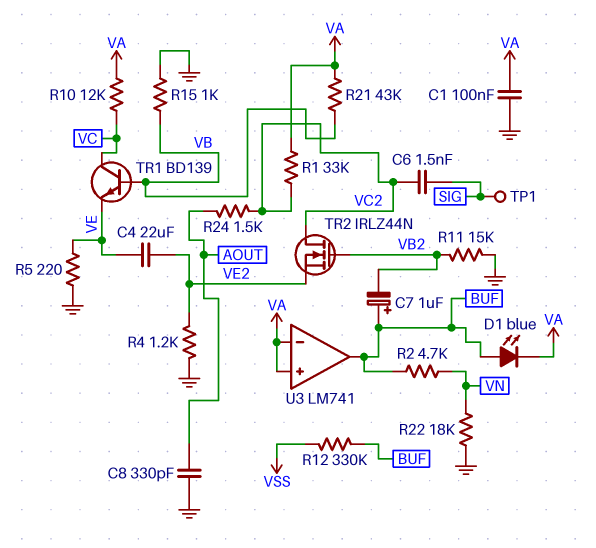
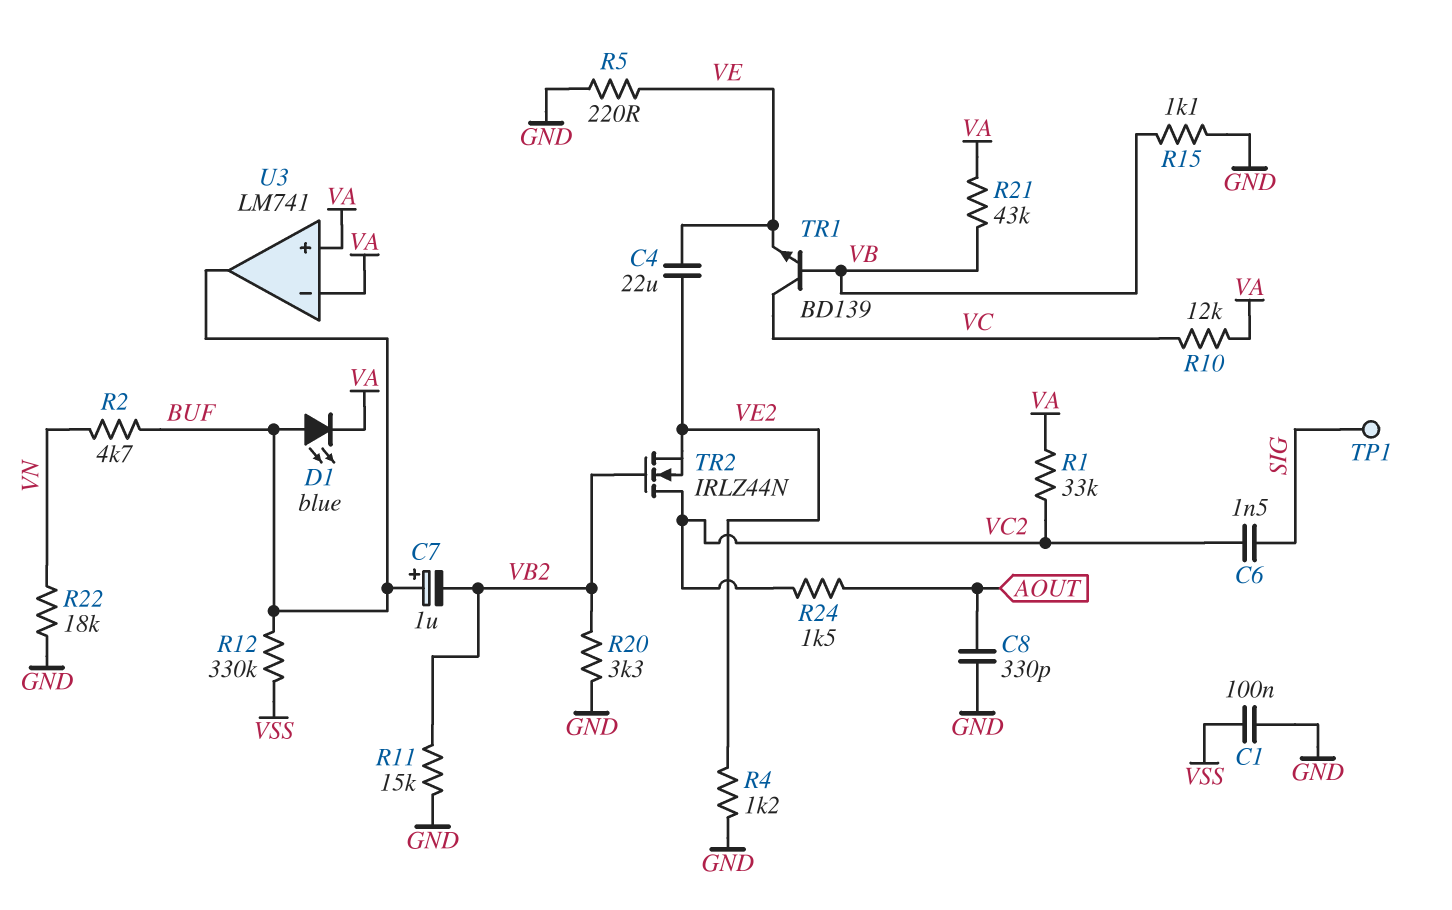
C1: 100nF (GND, VA) -> 100nF (GND, VSS)
R15: 1k (GND, VB) -> 1.1k (GND, VB)
R20: none -> 3.3k (GND, VB2)

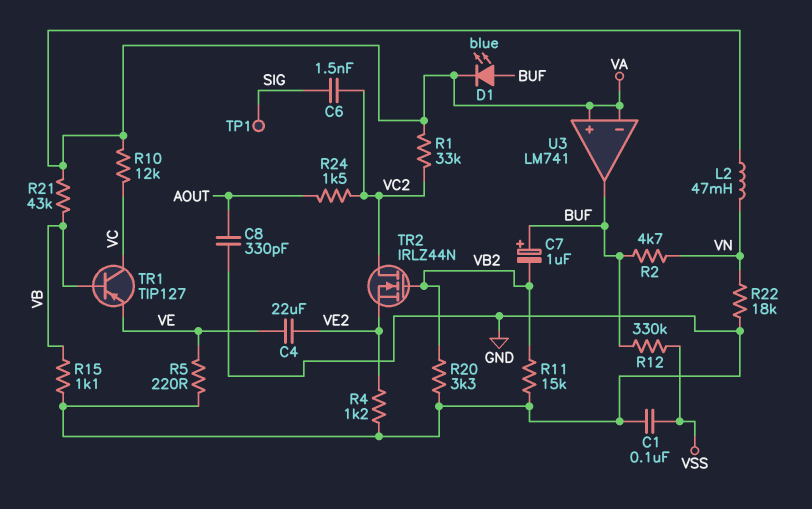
L2: none -> 47mH (VA, VN)
TR1: NPN BD139 (B VB, C VC, E VE) -> PNP TIP127 (B VB, C VC, E VE)

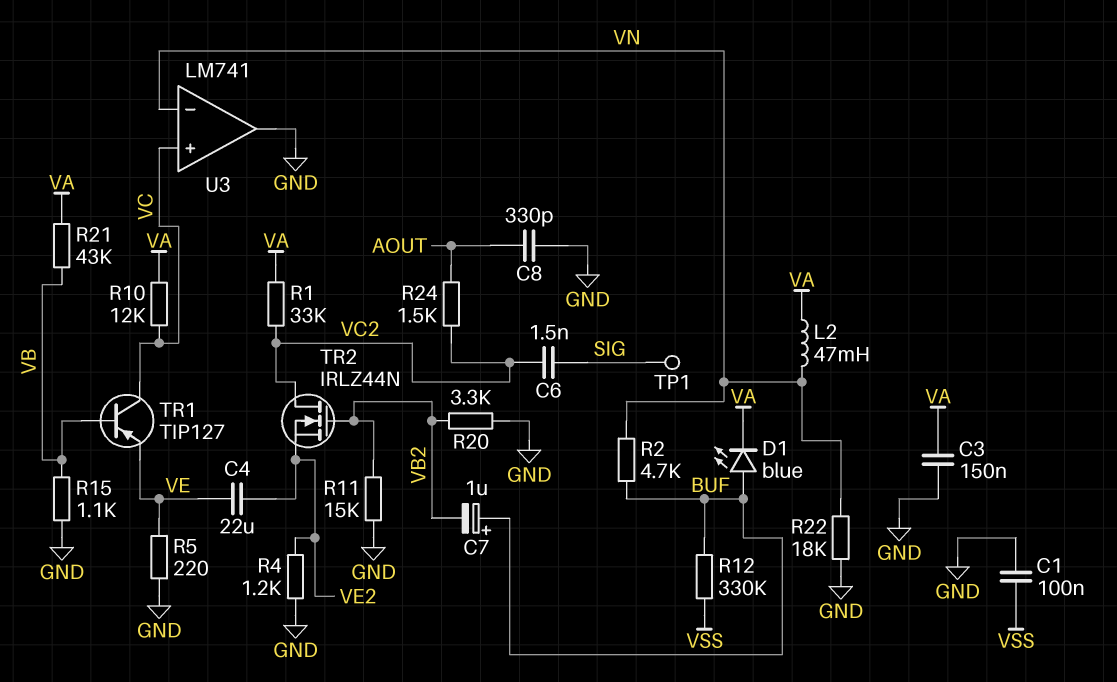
C3: none -> 150nF (GND, VA)
U3 pin in+: VA -> VC
U3 pin in-: VA -> VN
U3 pin out: BUF -> GND

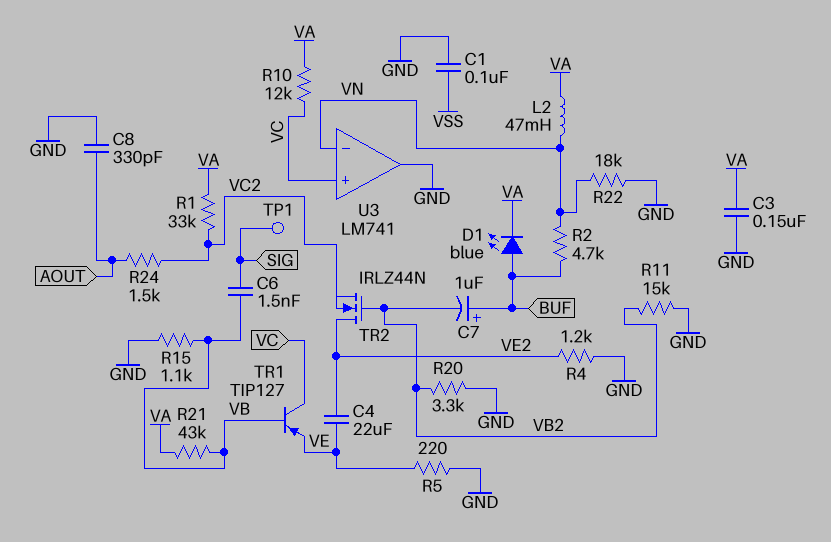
C6: 1.5nF (SIG, VC2) -> 1.5nF (SIG, VB)
R12: 330k (BUF, VSS) -> none
TR2: NMOS IRLZ44N (G VB2, D VC2, S VE2) -> NMOS IRLZ44N (G VB2, D VE2, S VC2)

